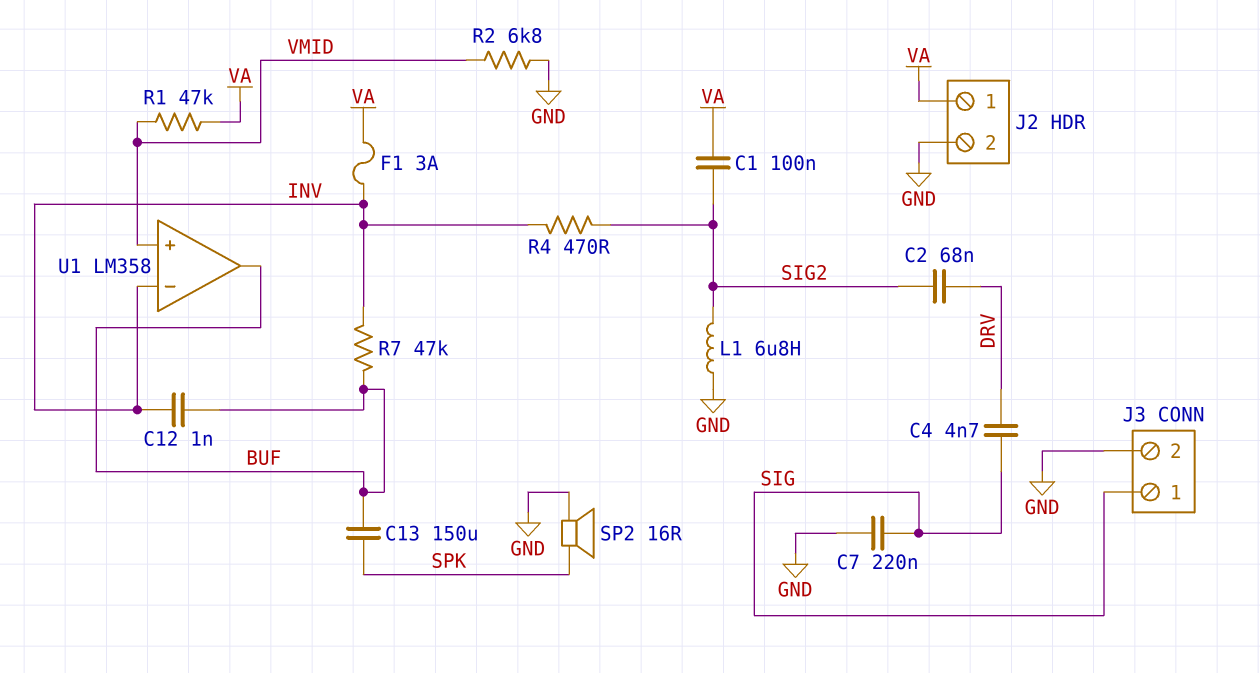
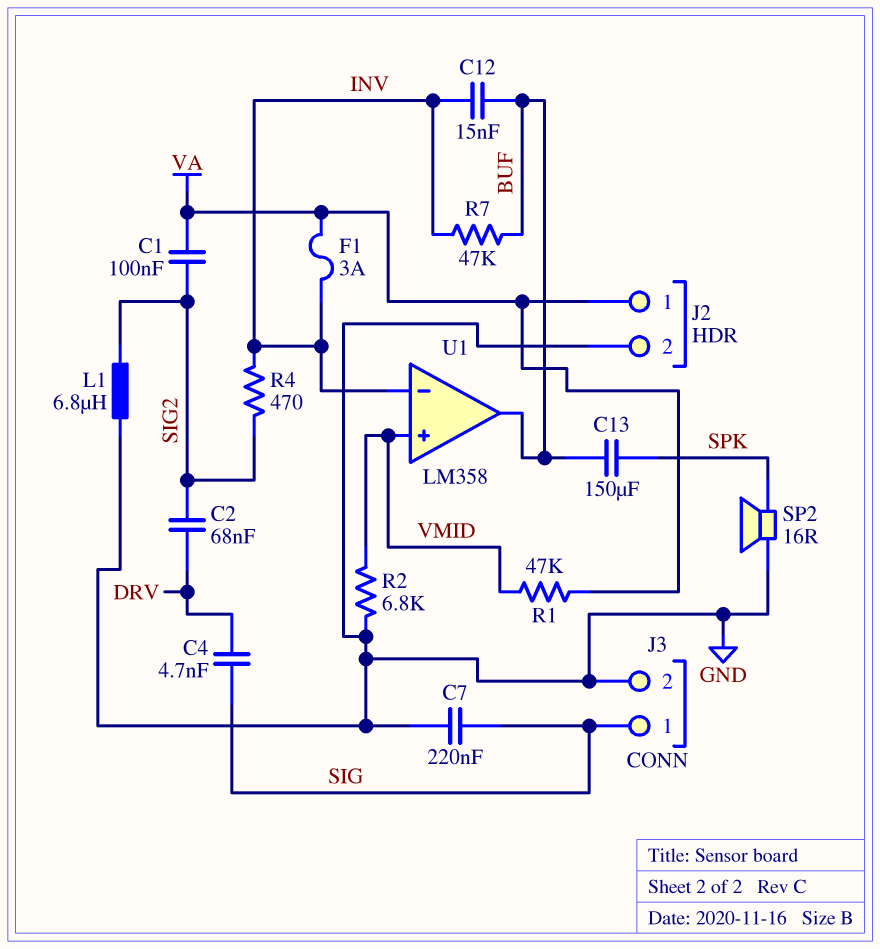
C12: 1nF (BUF, INV) -> 15nF (BUF, INV)

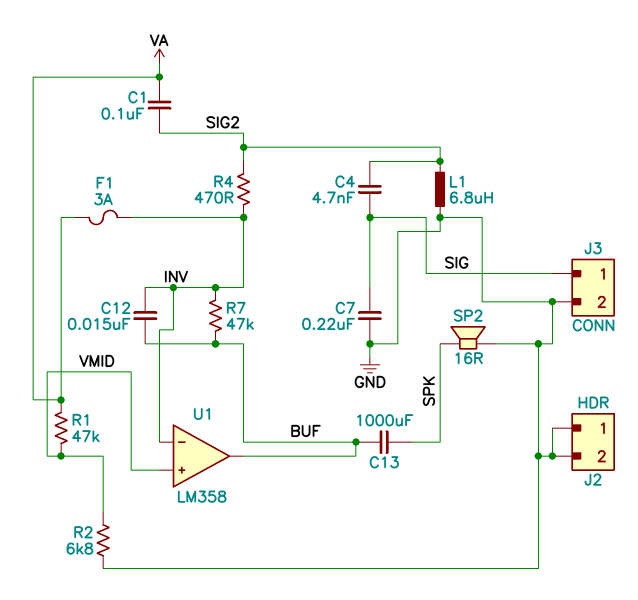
C2: 68nF (DRV, SIG2) -> none
C4: 4.7nF (DRV, SIG) -> 4.7nF (SIG, SIG2)
C13: 150uF (BUF, SPK) -> 1000uF (BUF, SPK)
J2 pin 1: VA -> GND

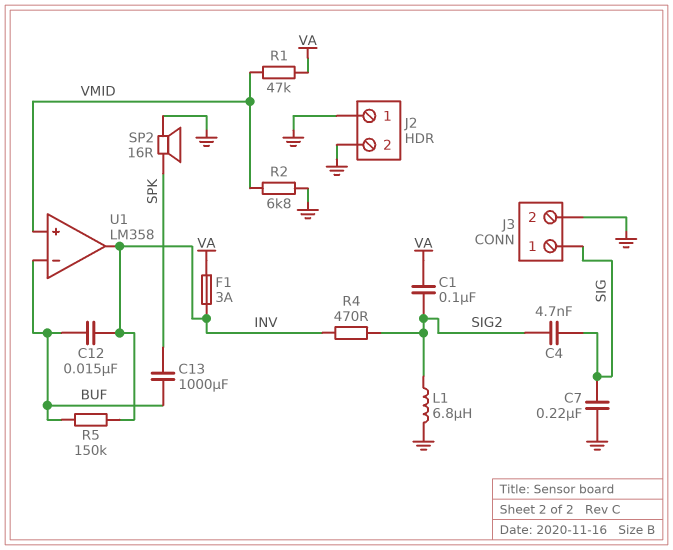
R5: none -> 150k (BUF, INV)
R7: 47k (BUF, INV) -> none
U1 pin in-: INV -> BUF
U1 pin out: BUF -> INV

